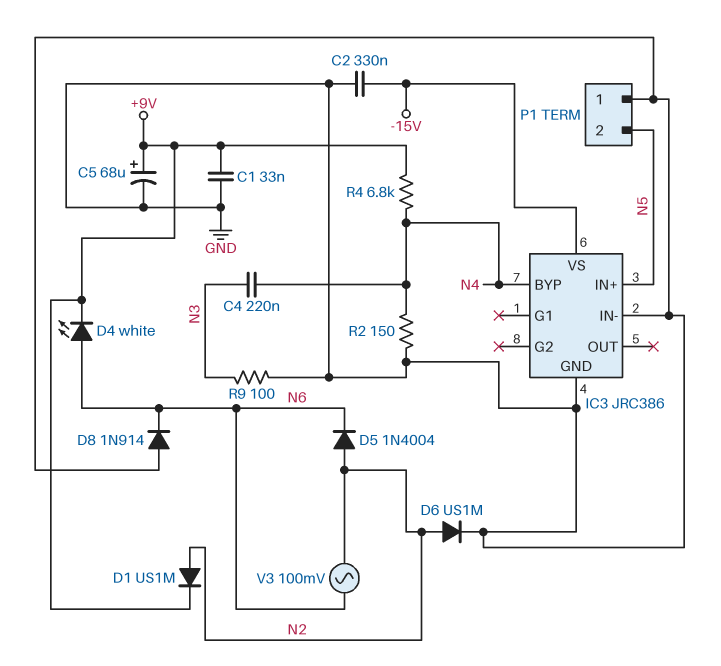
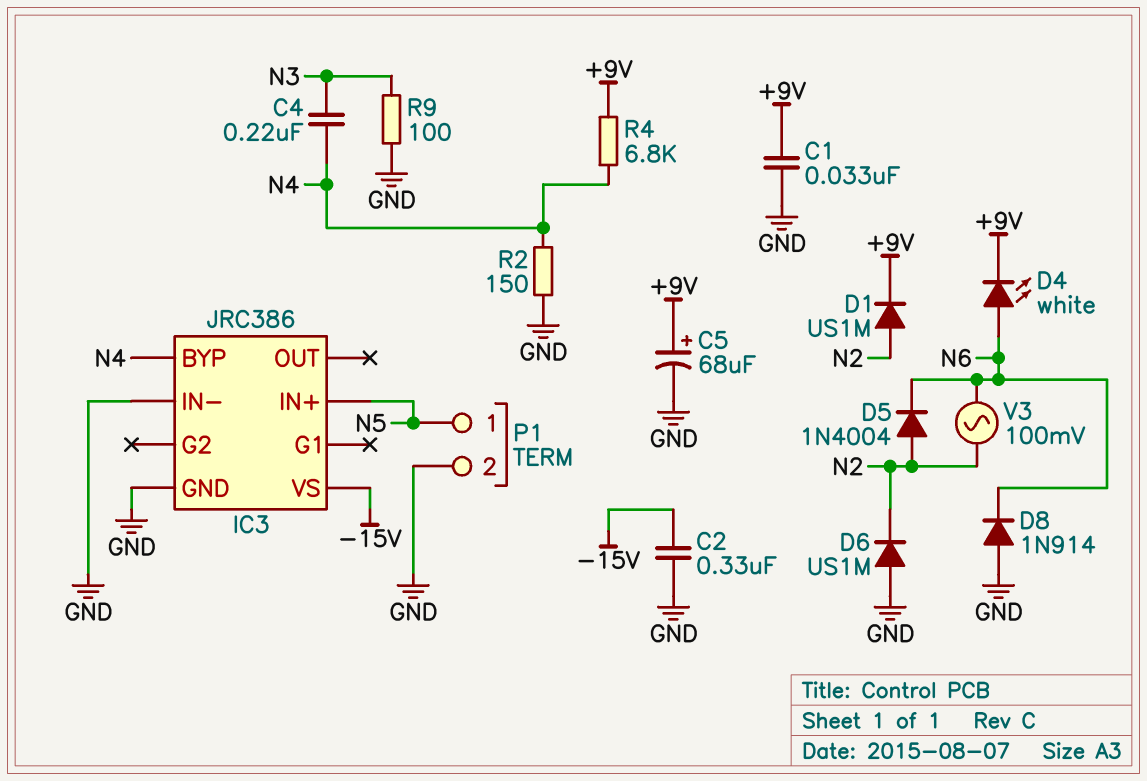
D6: diode US1M (A N2, K GND) -> diode US1M (A GND, K N2)
P1 pin 1: GND -> N5
P1 pin 2: N5 -> GND

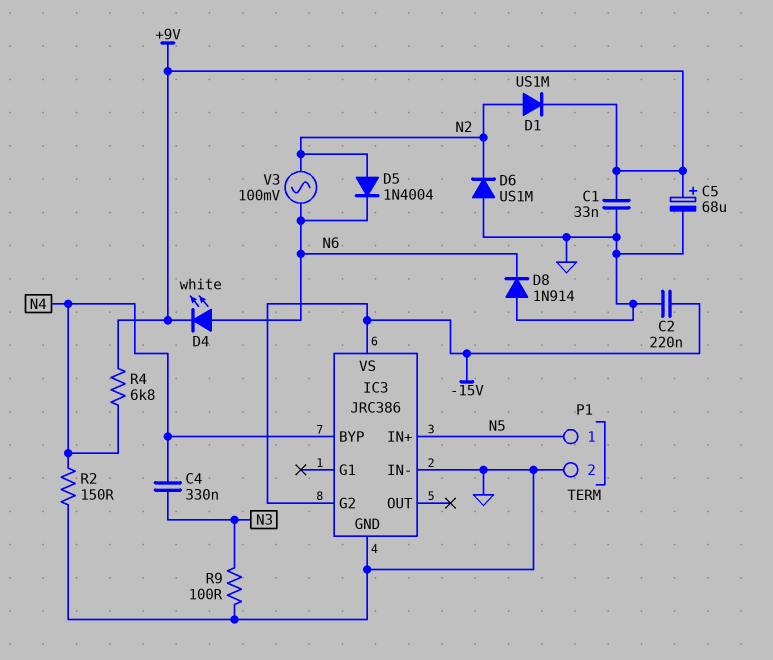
C2: 330nF (-15V, GND) -> 220nF (-15V, GND)
C4: 220nF (N3, N4) -> 330nF (N3, N4)
IC3 pin G2: none -> -15V

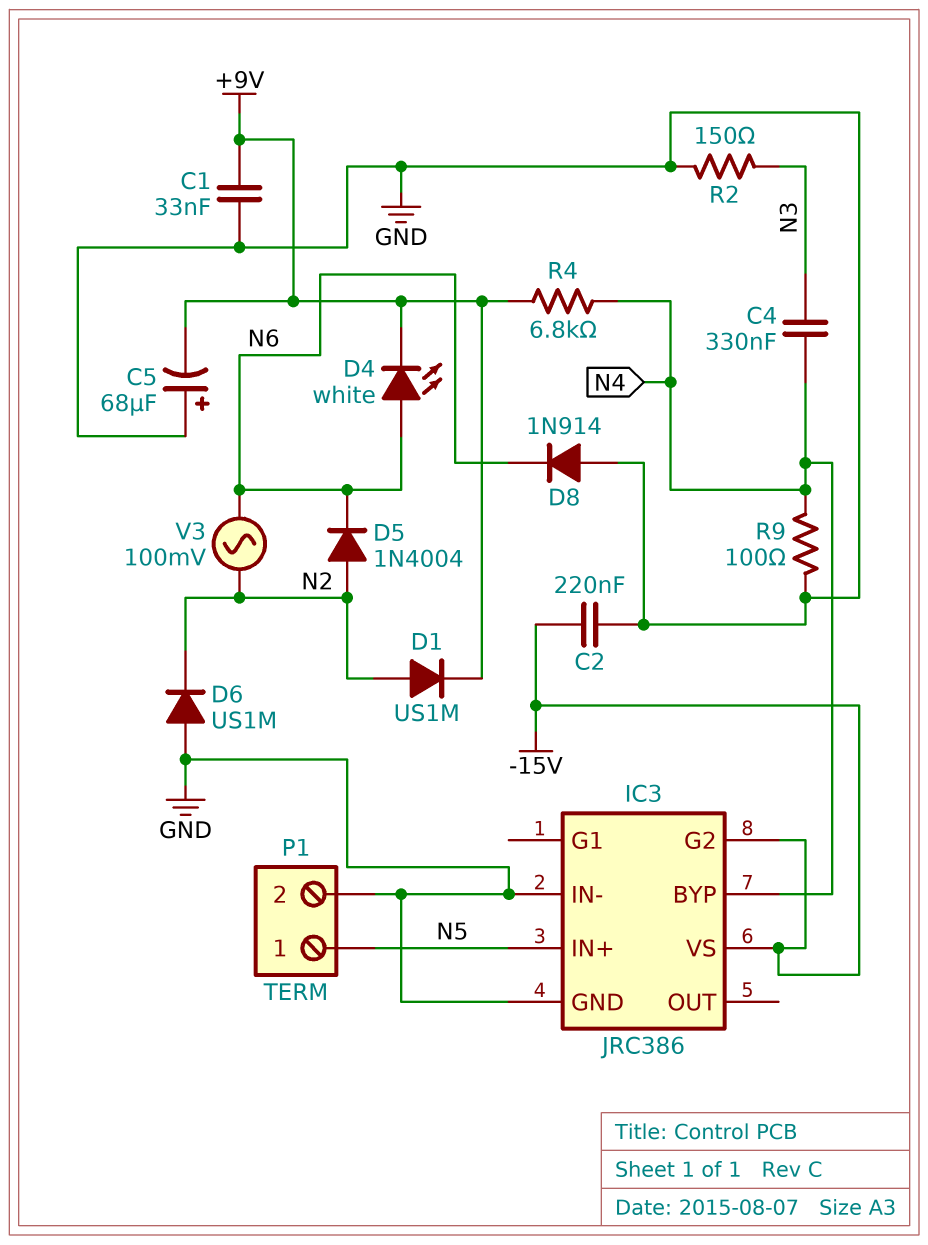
C5: 68uF (plus +9V, minus GND) -> 68uF (plus GND, minus +9V)
R2: 150 (GND, N4) -> 150 (GND, N3)
R9: 100 (GND, N3) -> 100 (GND, N4)

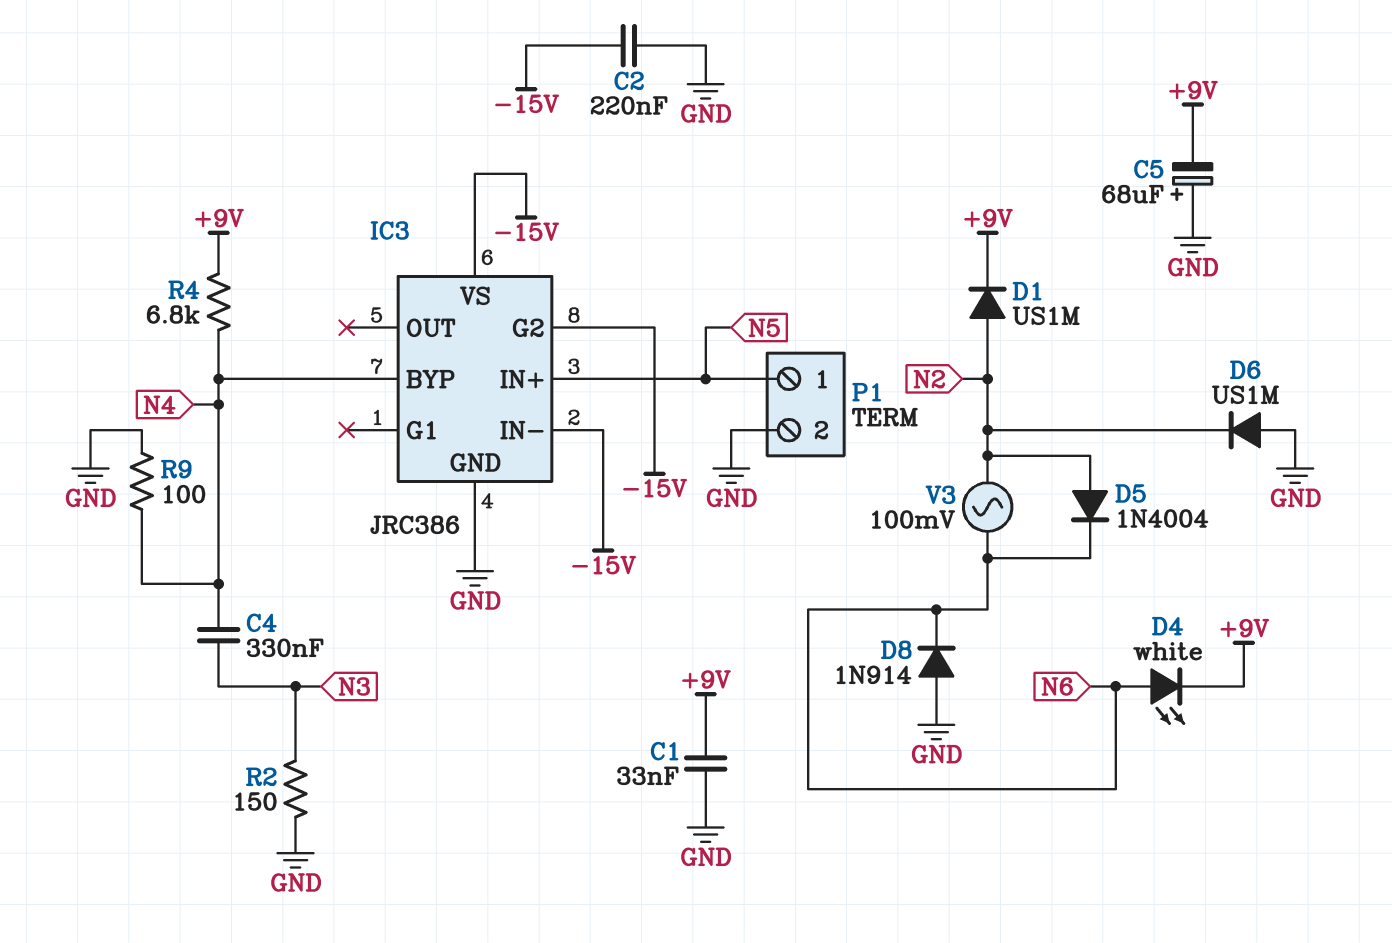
IC3 pin IN-: GND -> -15V

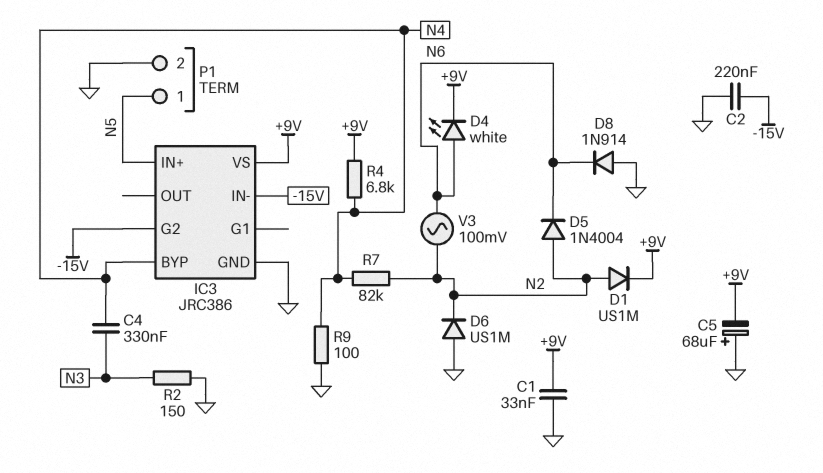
IC3 pin VS: -15V -> +9V
R7: none -> 82k (N2, N4)

